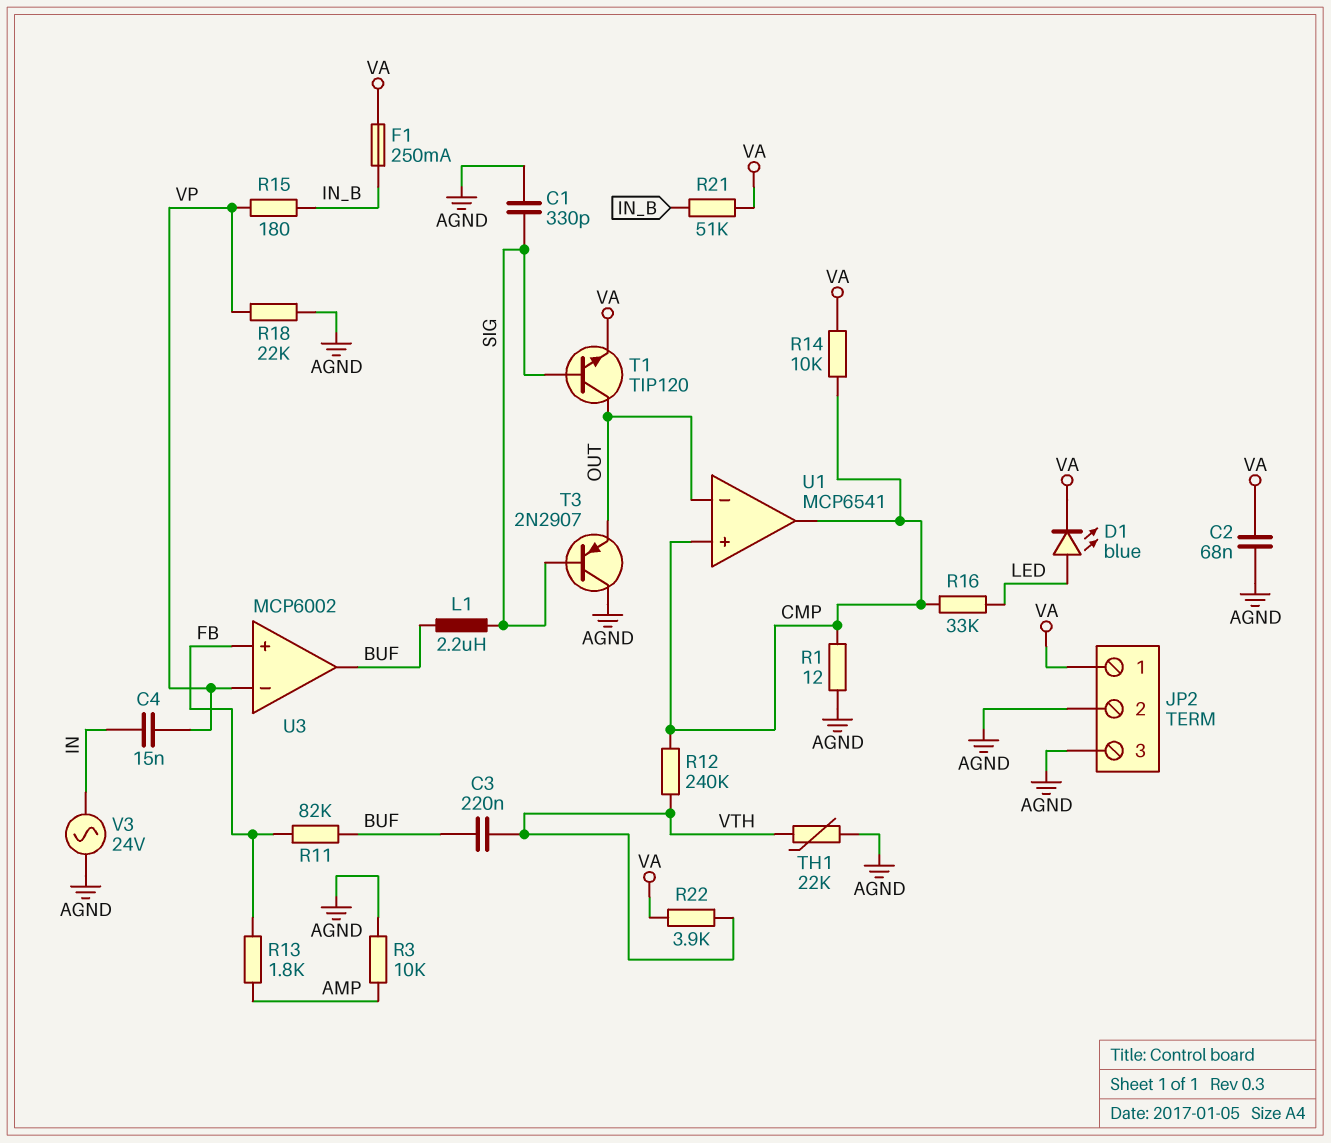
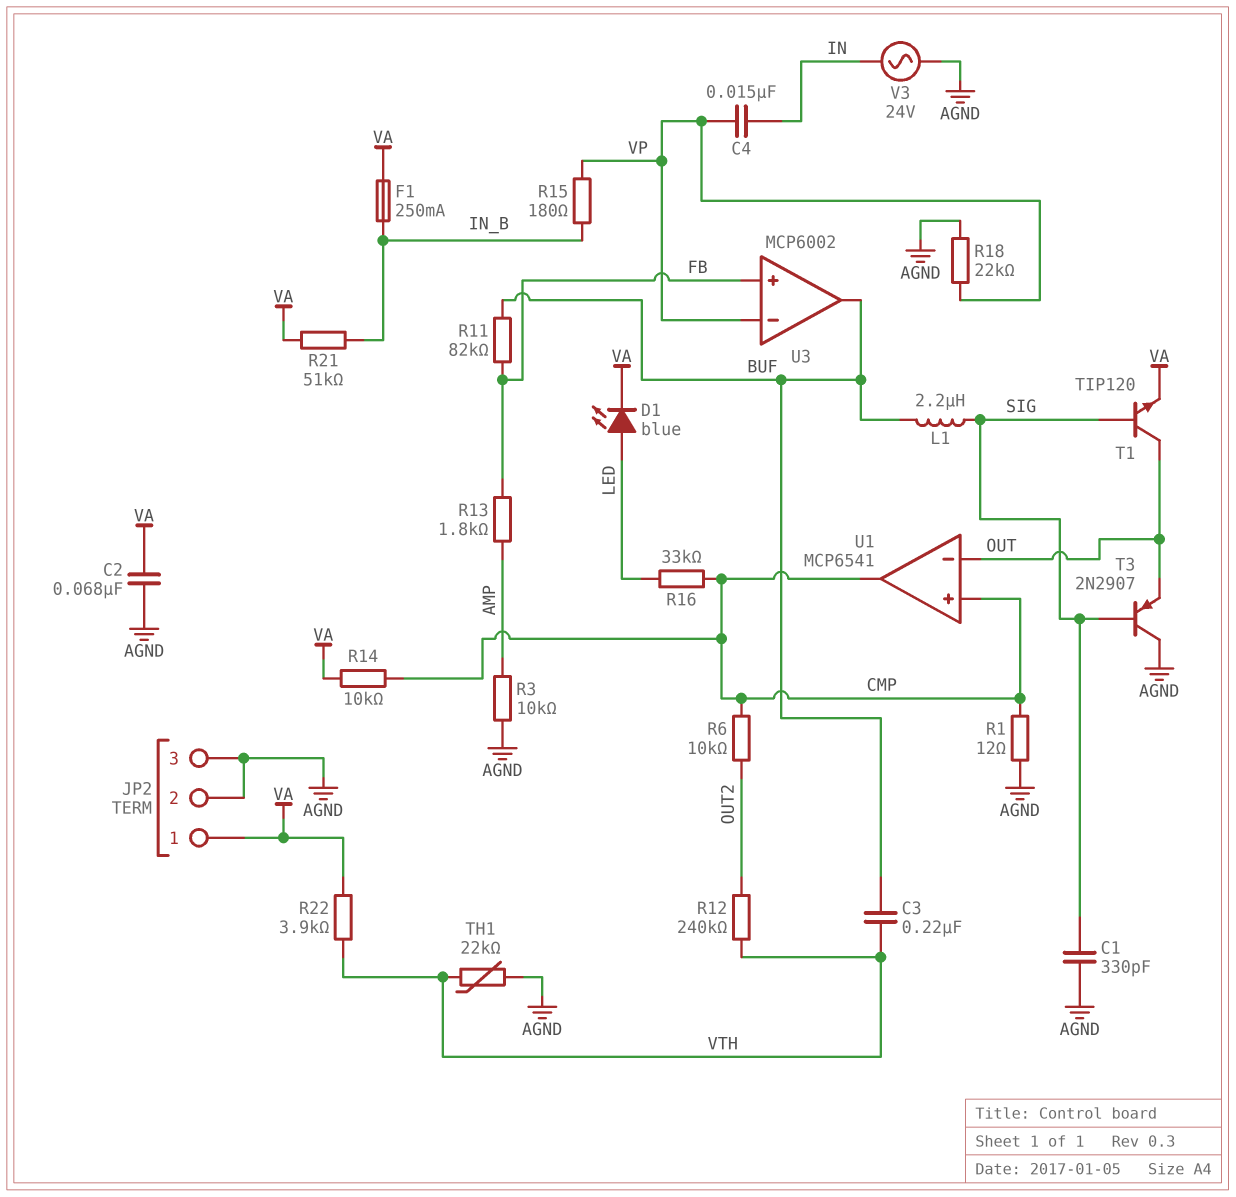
R6: none -> 10k (CMP, OUT2)
R12: 240k (CMP, VTH) -> 240k (OUT2, VTH)

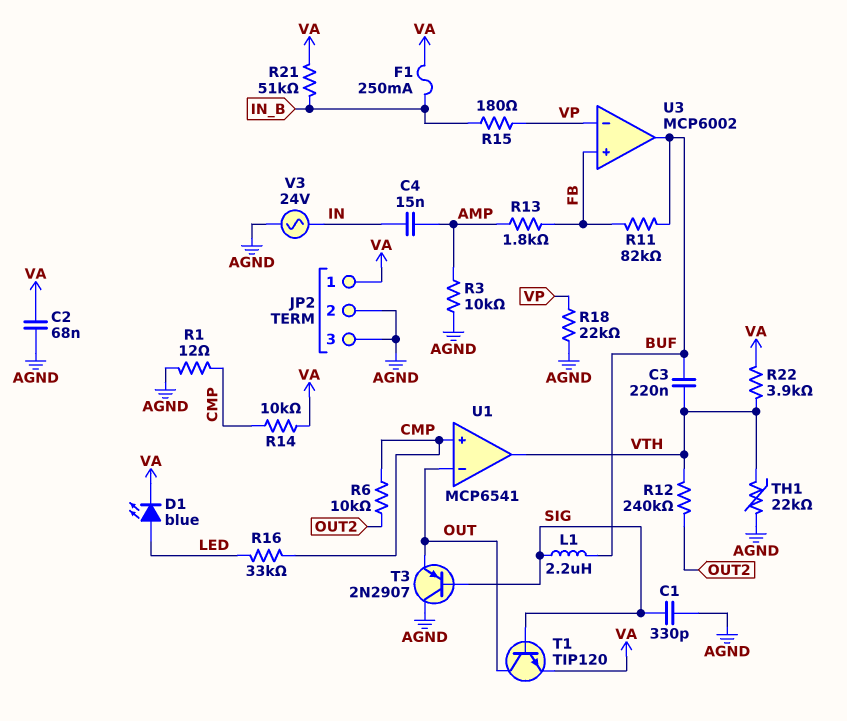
C4: 15nF (IN, VP) -> 15nF (AMP, IN)
U1 pin out: CMP -> VTH

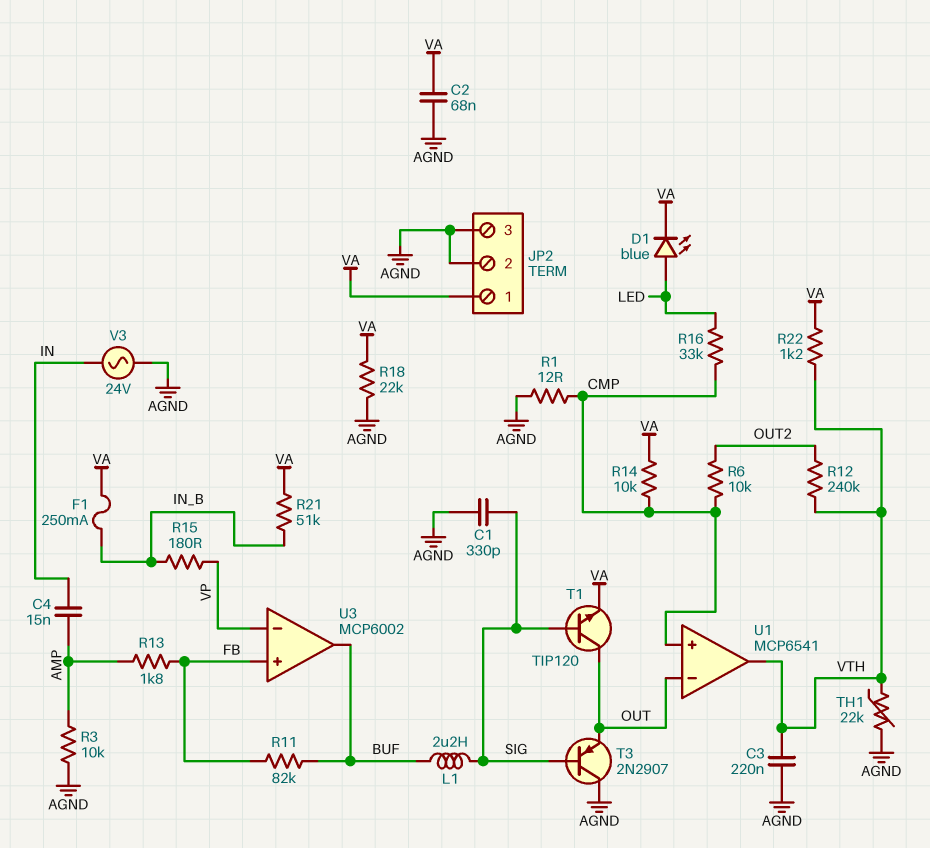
C3: 220nF (BUF, VTH) -> 220nF (AGND, VTH)
R18: 22k (AGND, VP) -> 22k (AGND, VA)
R22: 3.9k (VA, VTH) -> 1.2k (VA, VTH)

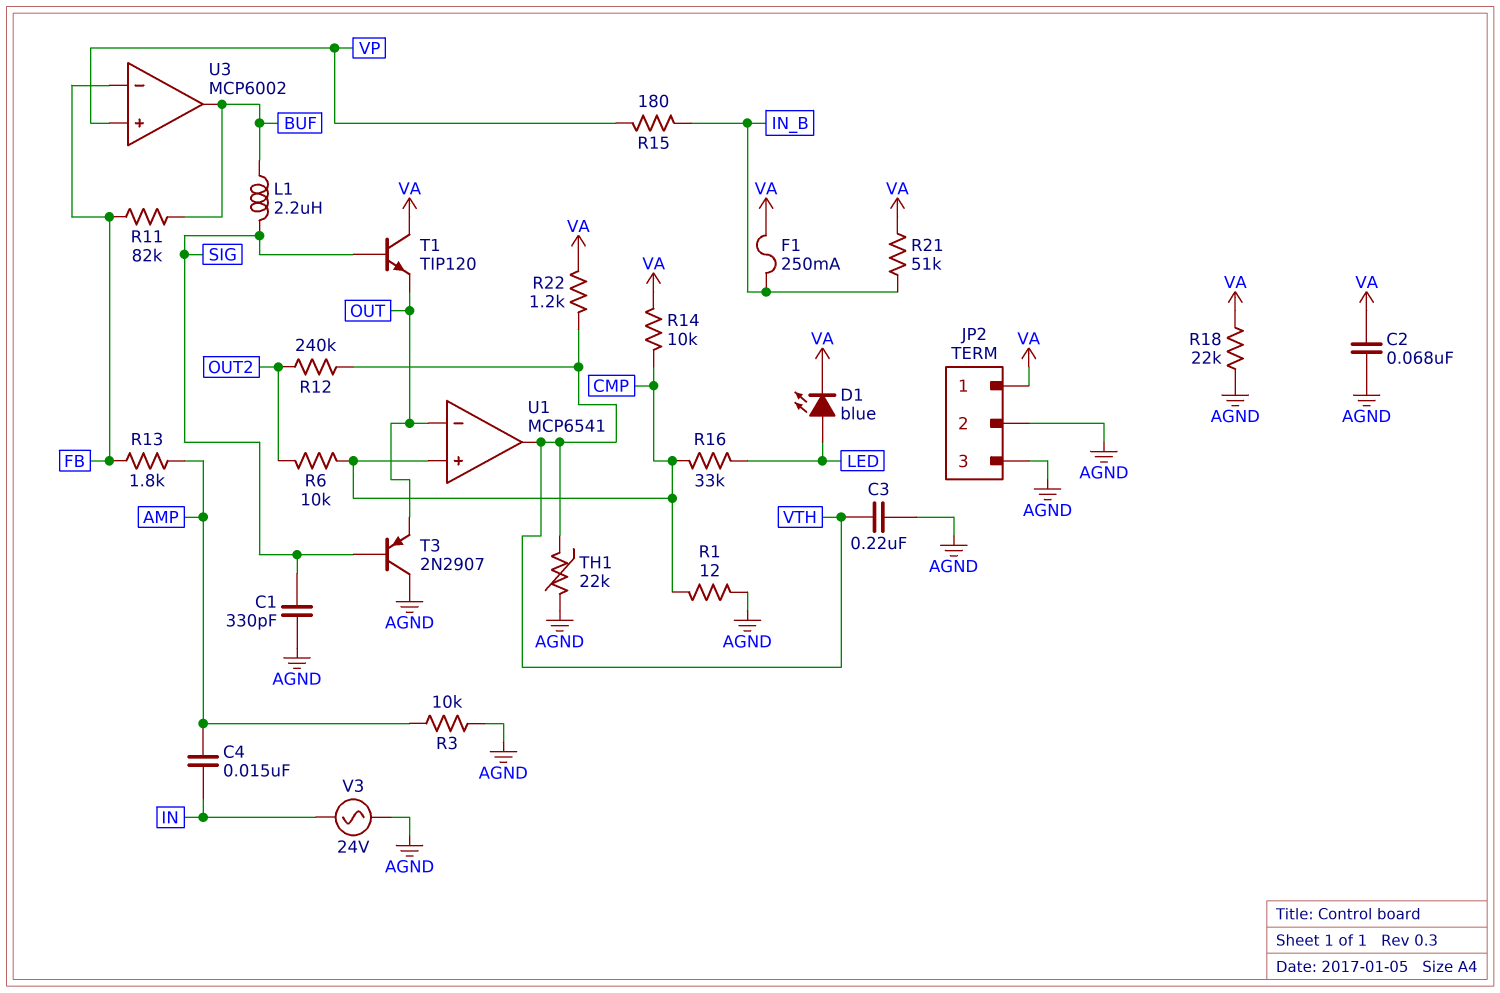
T1: NPN TIP120 (B SIG, C OUT, E VA) -> NPN TIP120 (B SIG, C VA, E OUT)
U3 pin in+: FB -> VP
U3 pin in-: VP -> FB

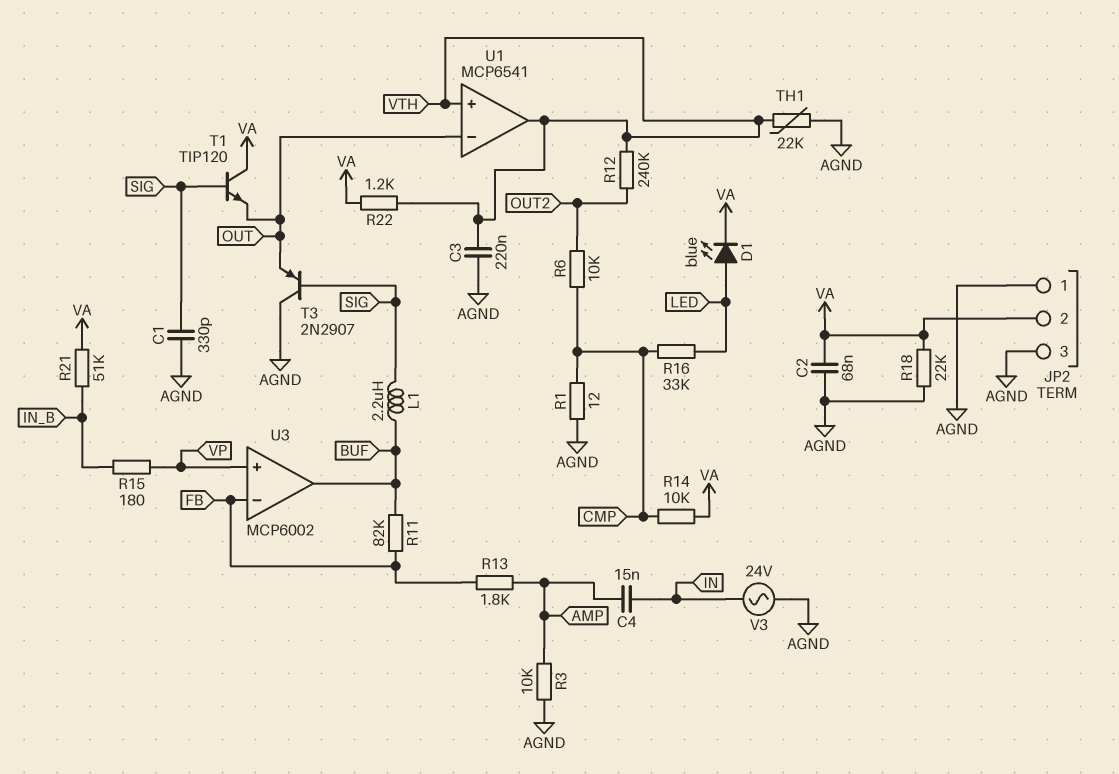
F1: 250mA (IN_B, VA) -> none
JP2 pin 1: VA -> AGND
JP2 pin 2: AGND -> VA
U1 pin in+: CMP -> VTH

